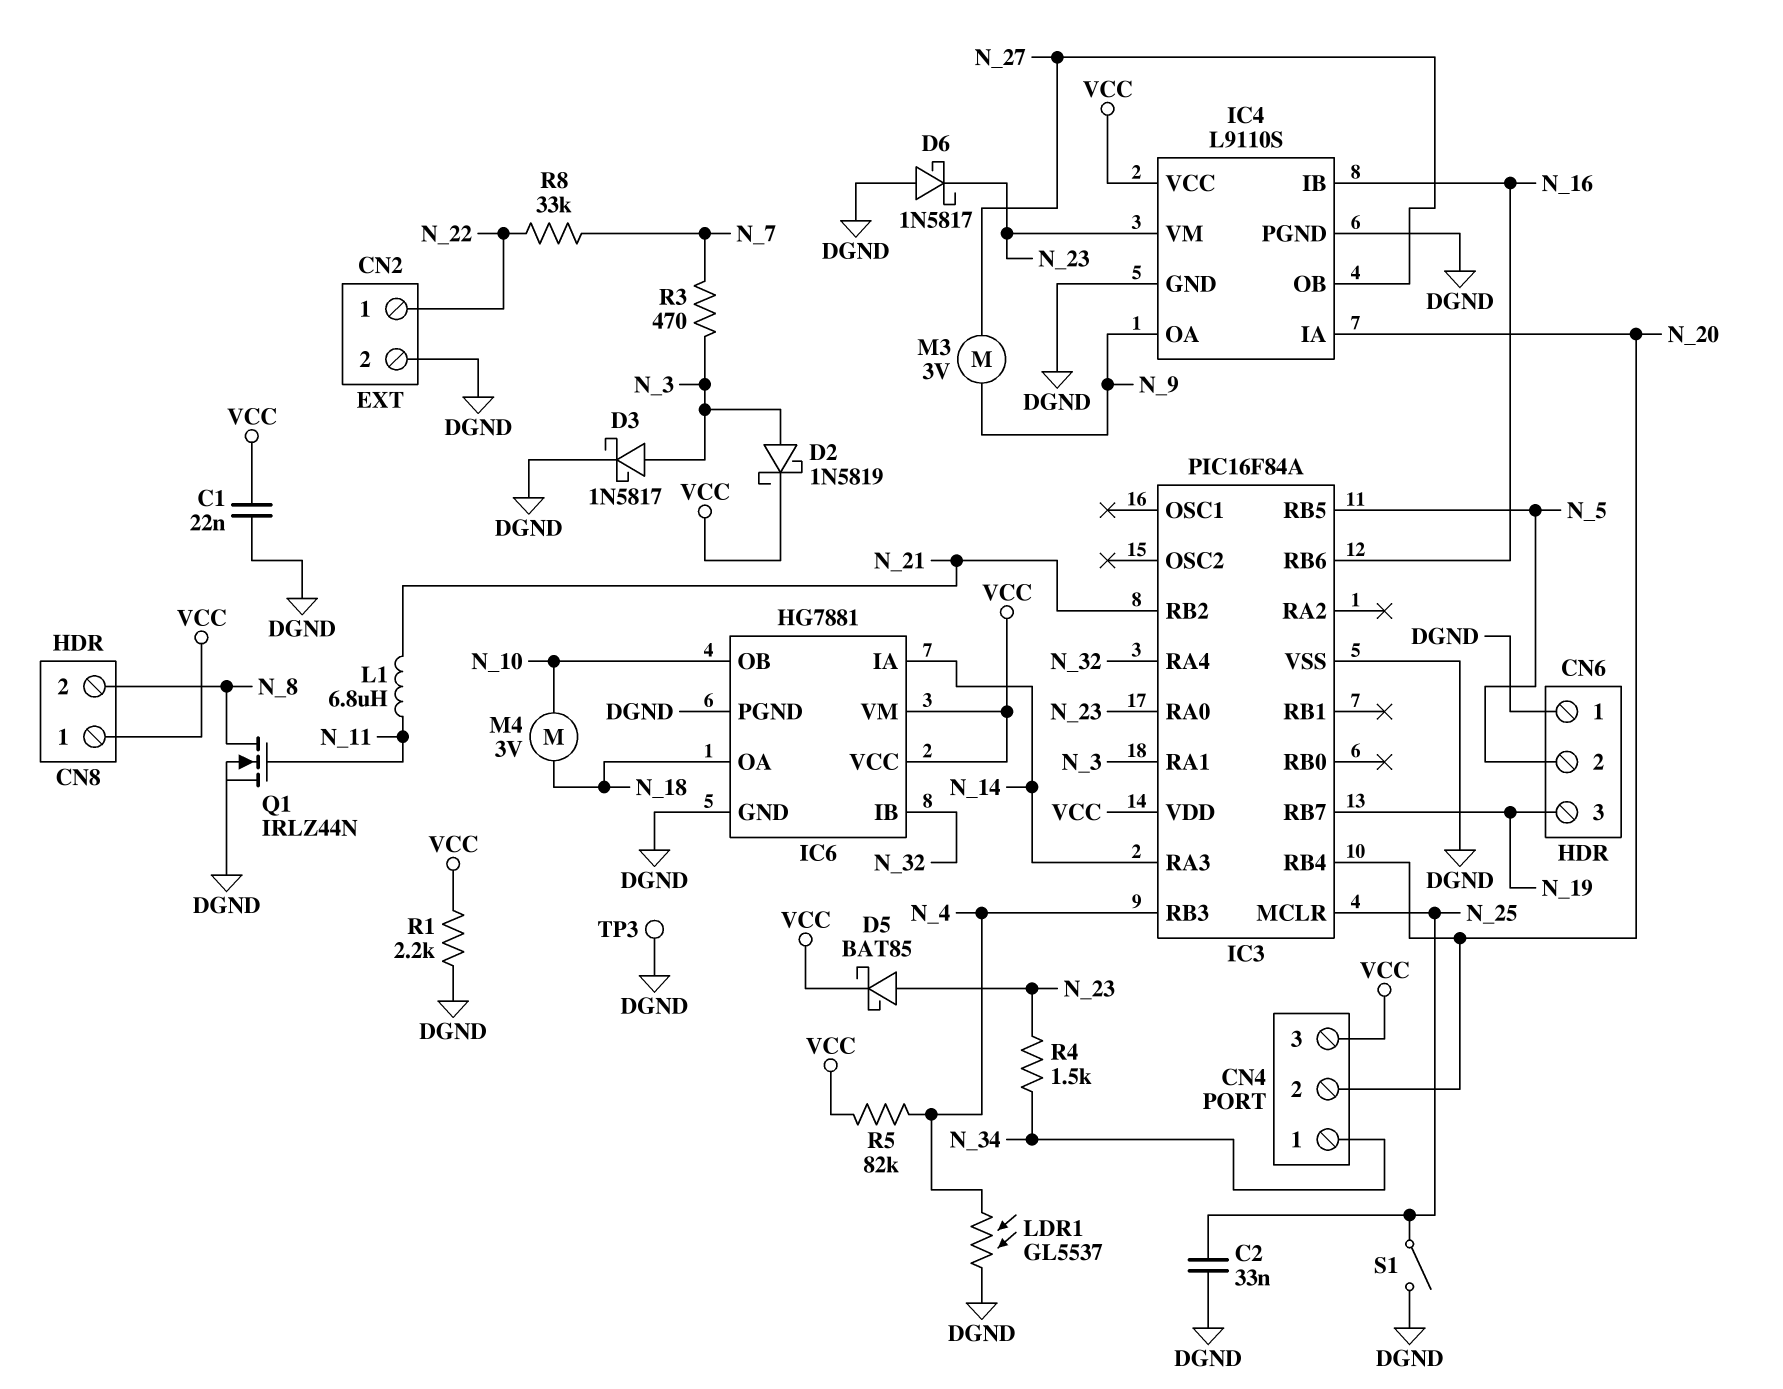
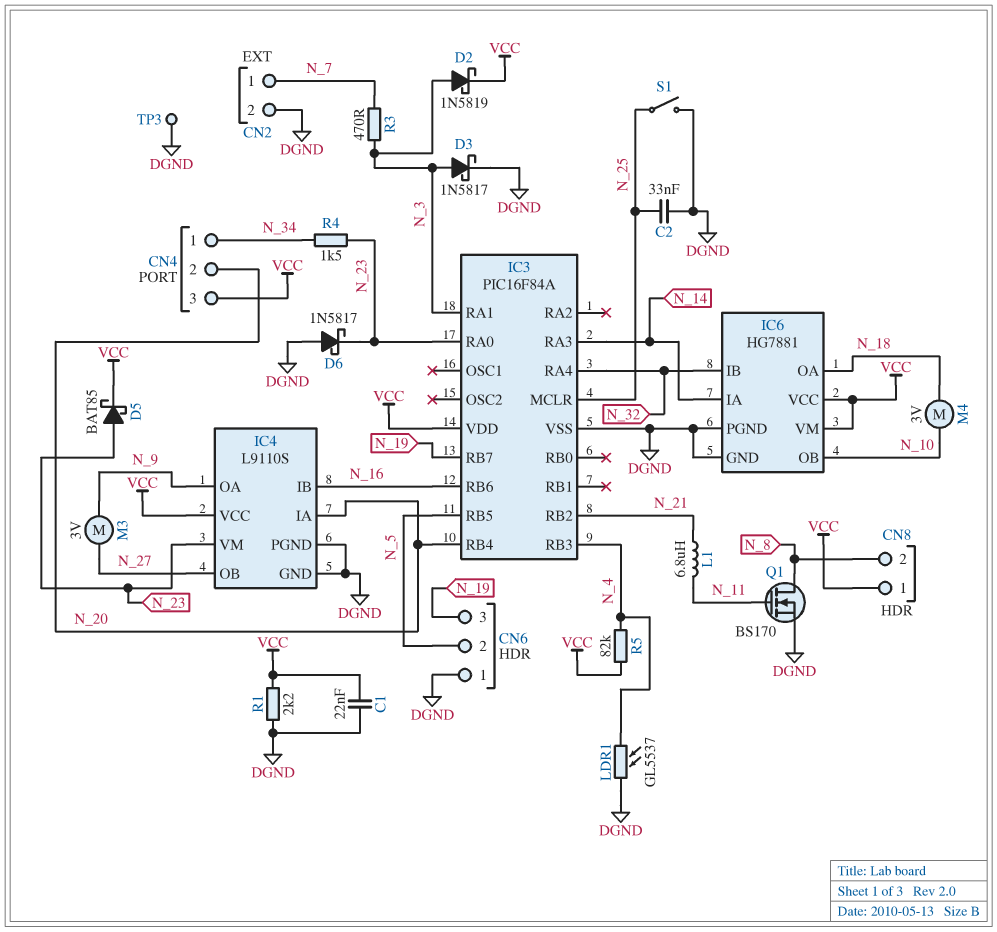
CN2 pin 1: N_22 -> N_7
Q1: NMOS IRLZ44N (G N_11, D N_8, S DGND) -> NMOS BS170 (G N_11, D N_8, S DGND)
R8: 33k (N_7, N_22) -> none

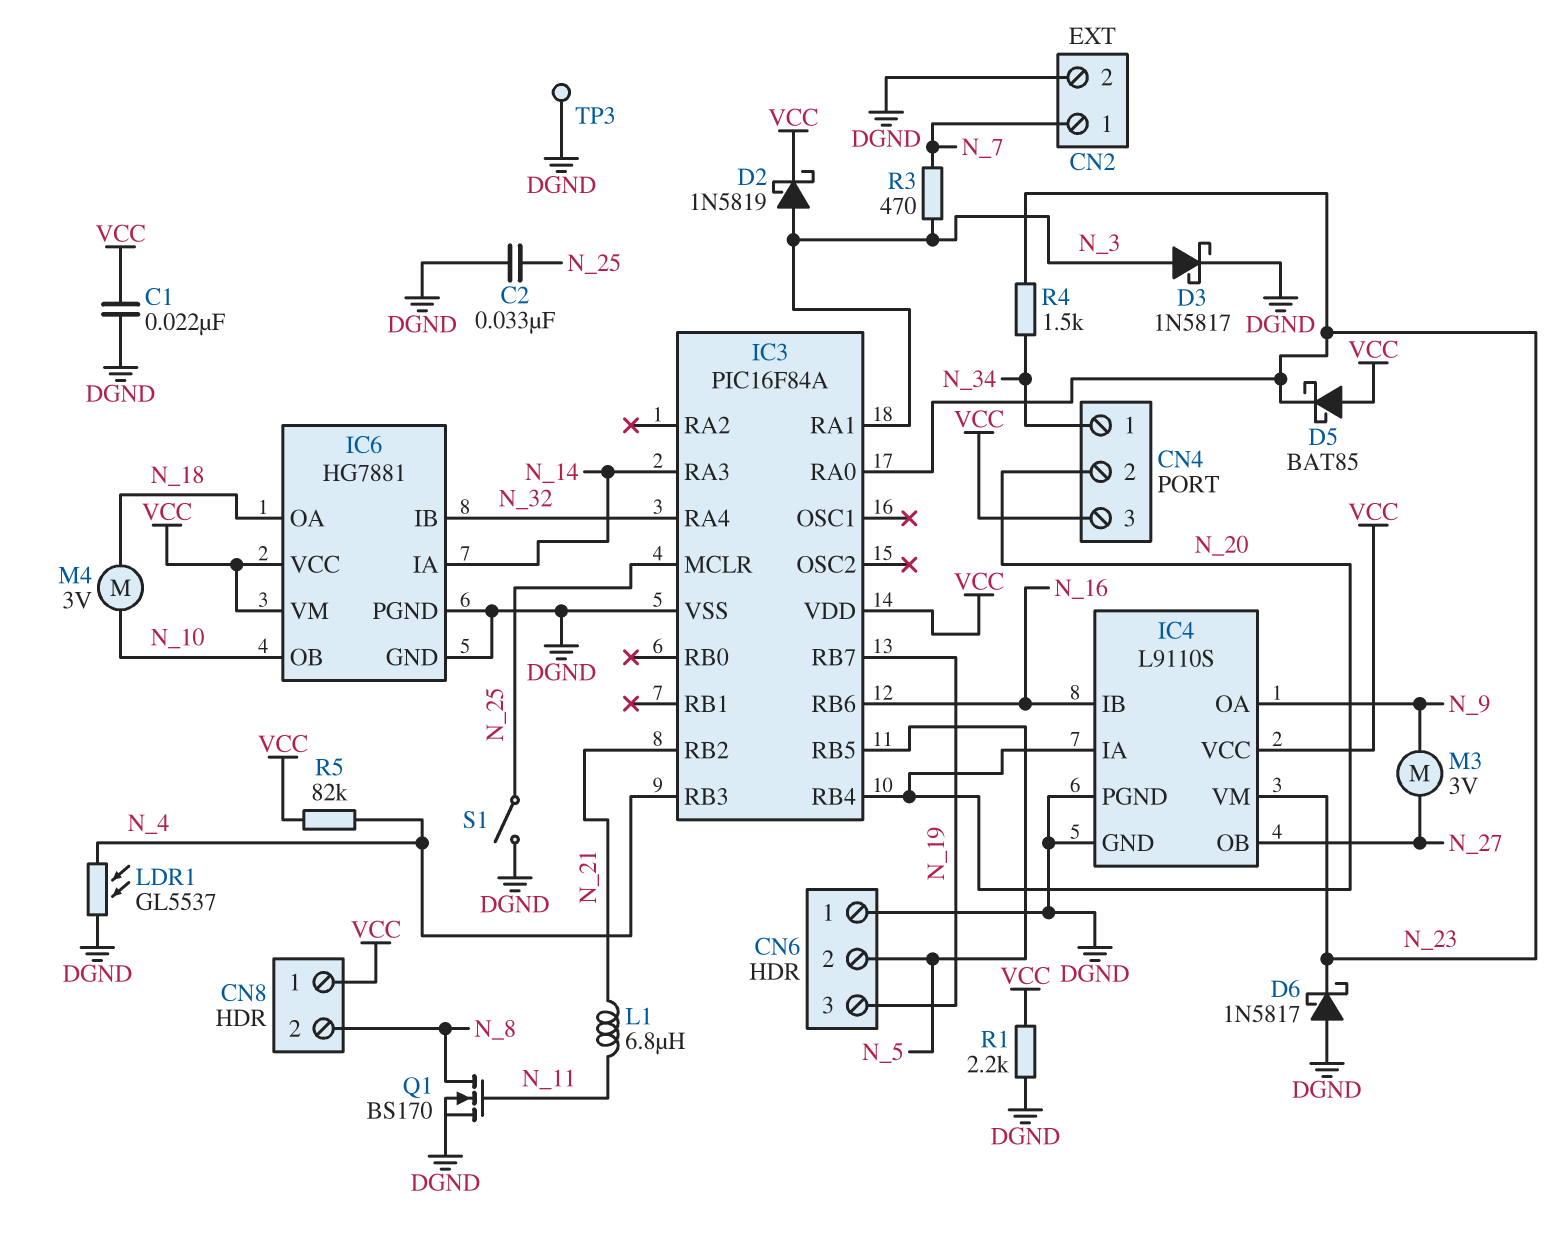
D5: schottky BAT85 (A N_23, K VCC) -> schottky BAT85 (A VCC, K N_23)

